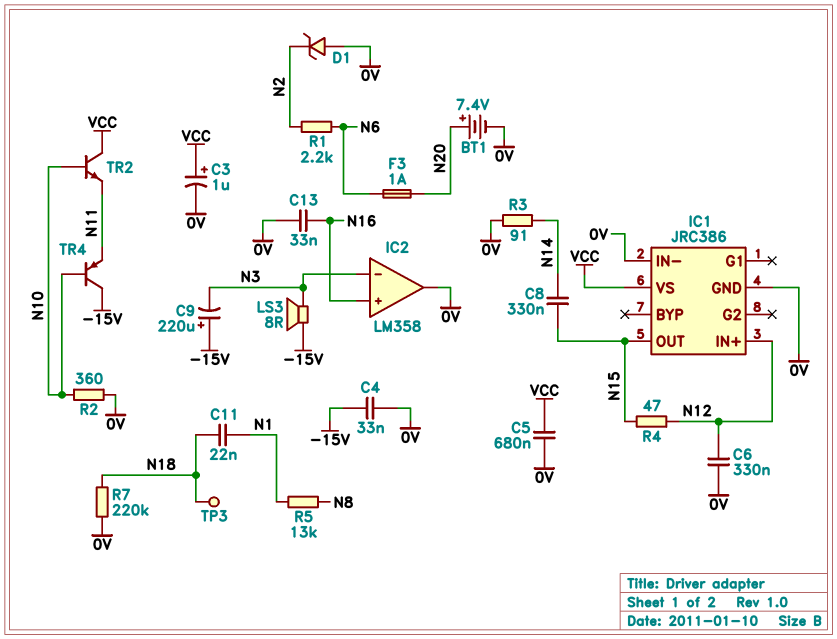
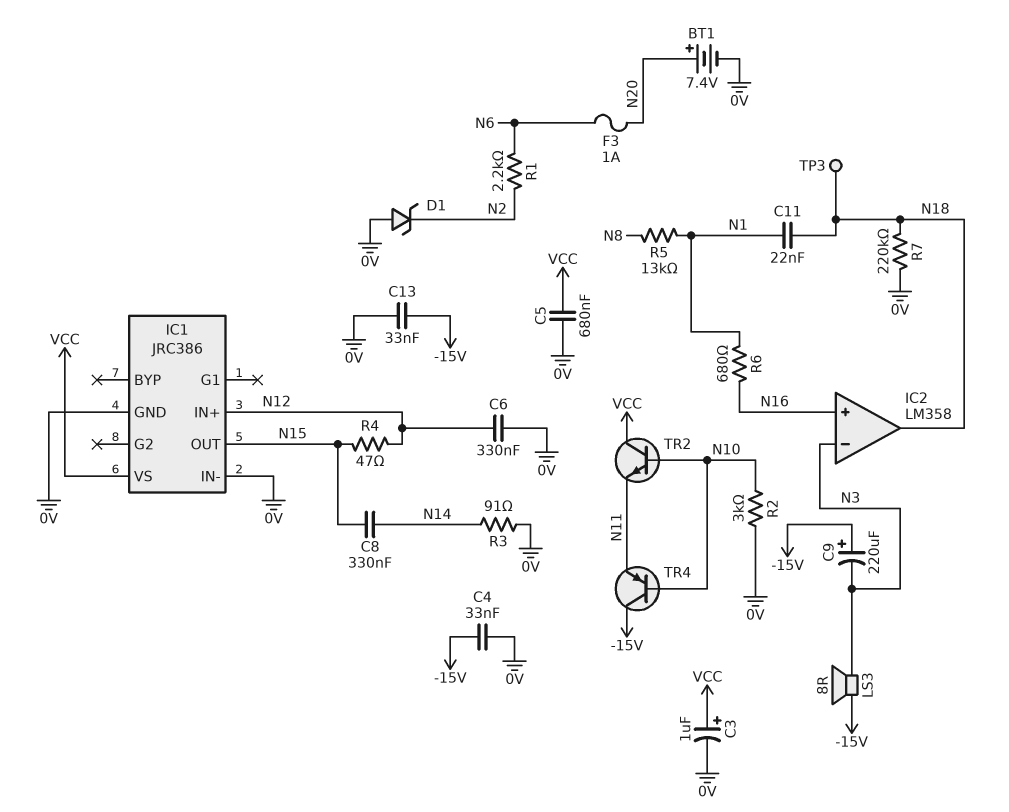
C13: 33nF (0V, N16) -> 33nF (-15V, 0V)
IC2 pin out: 0V -> N18
R2: 360 (0V, N10) -> 3k (0V, N10)
R6: none -> 680 (N1, N16)

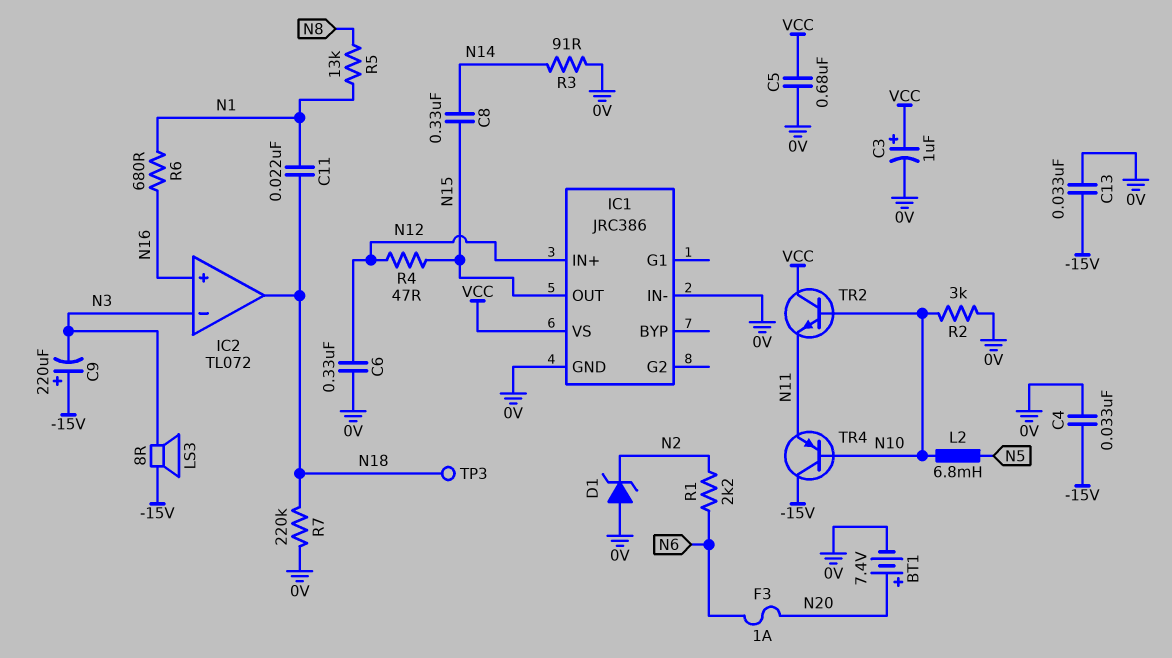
IC2: LM358 -> TL072
L2: none -> 6.8mH (N5, N10)

